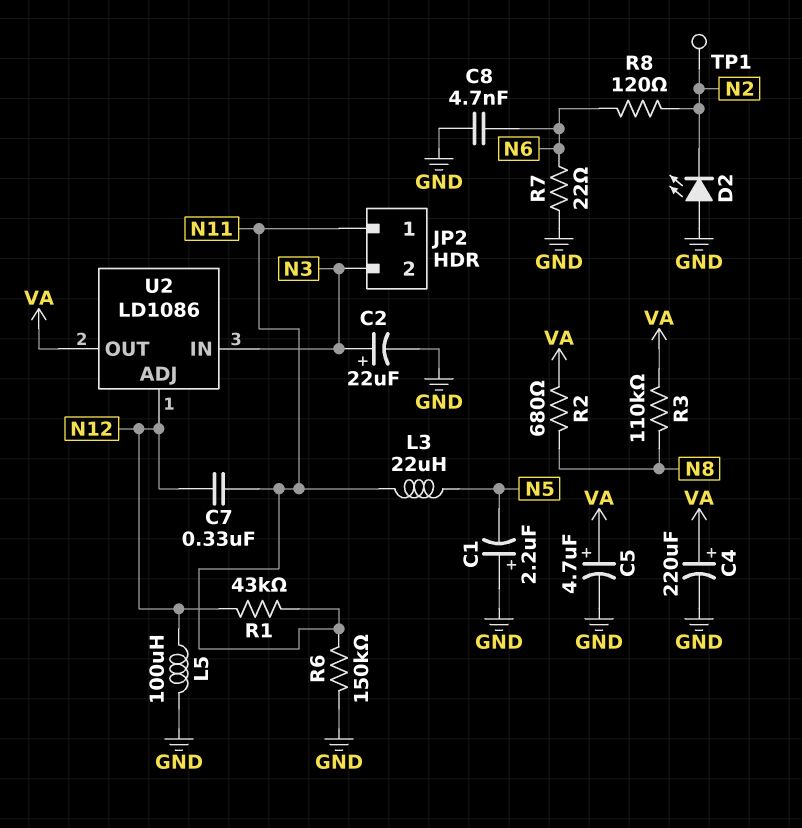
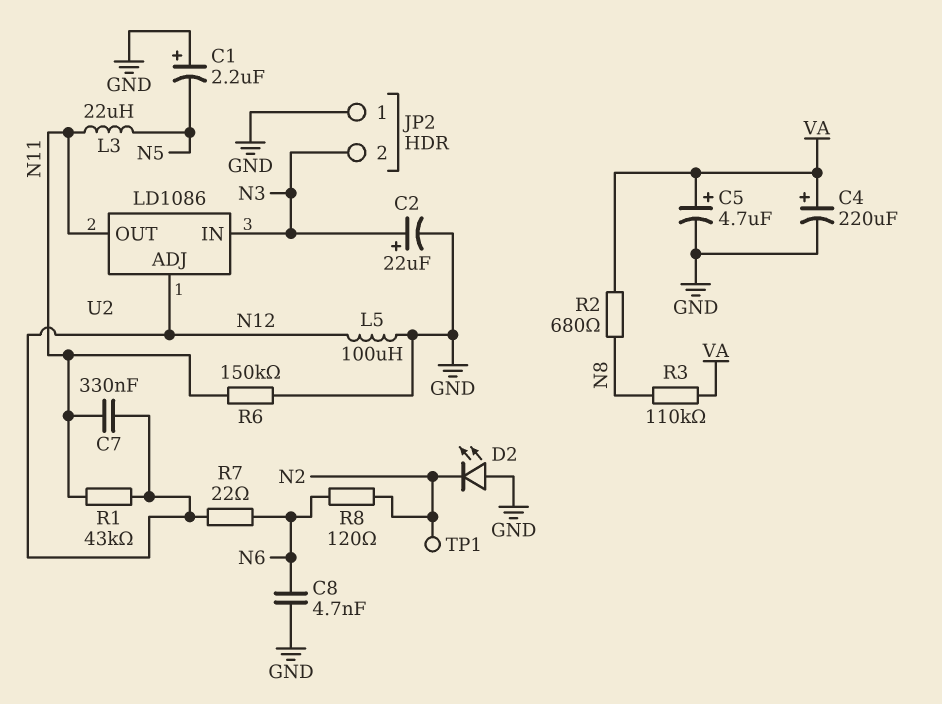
JP2 pin 1: N11 -> GND
R7: 22 (GND, N6) -> 22 (N6, N12)
U2 pin OUT: VA -> N11

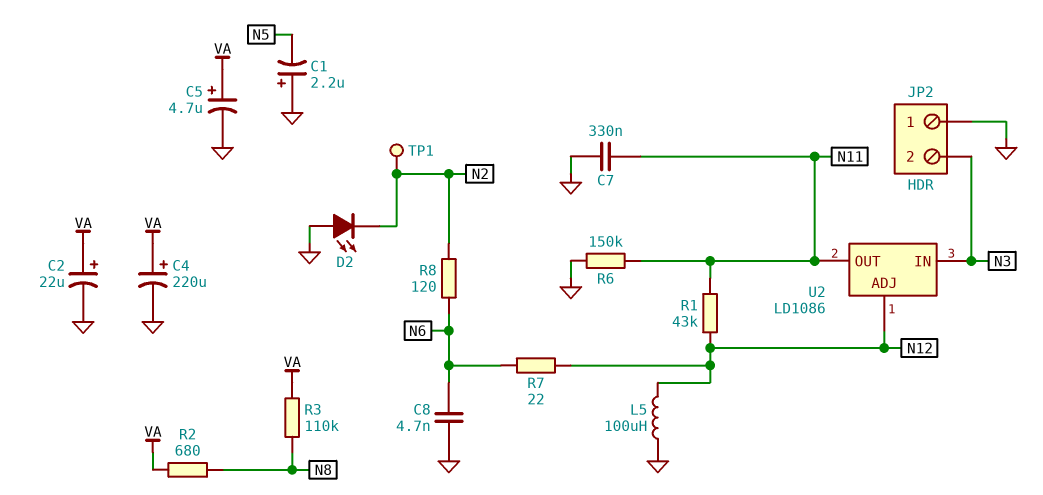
C2: 22uF (plus N3, minus GND) -> 22uF (plus VA, minus GND)
C7: 330nF (N11, N12) -> 330nF (GND, N11)
L3: 22uH (N5, N11) -> none

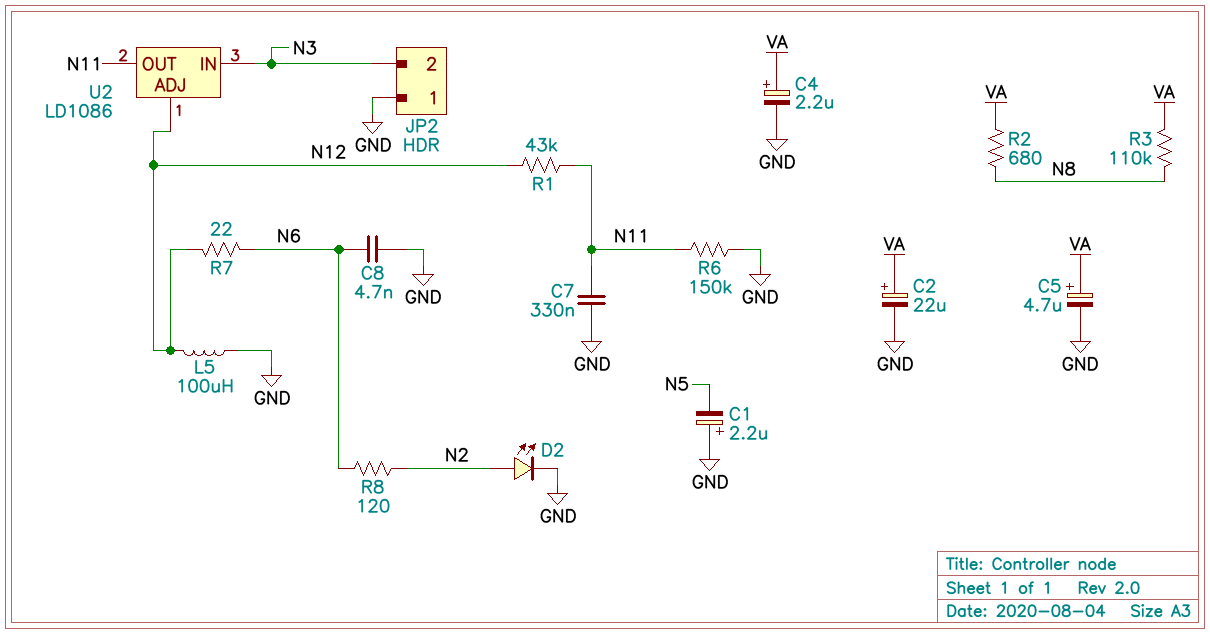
C4: 220uF (plus VA, minus GND) -> 2.2uF (plus VA, minus GND)
D2: LED (A GND, K N2) -> LED (A N2, K GND)
TP1: test point (N2) -> none

